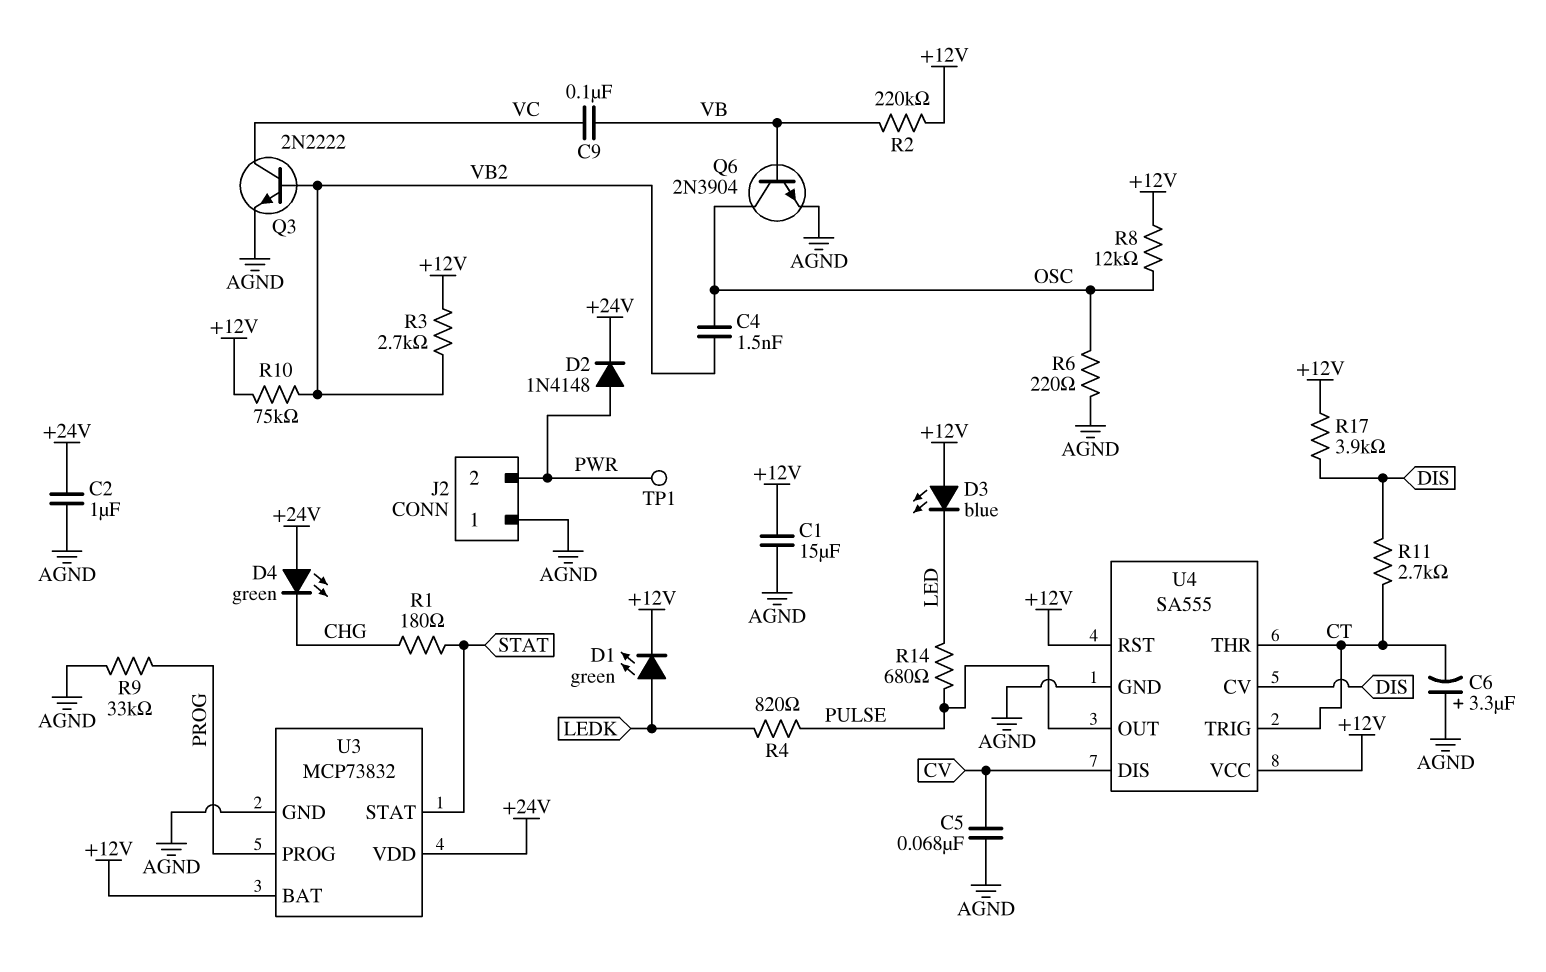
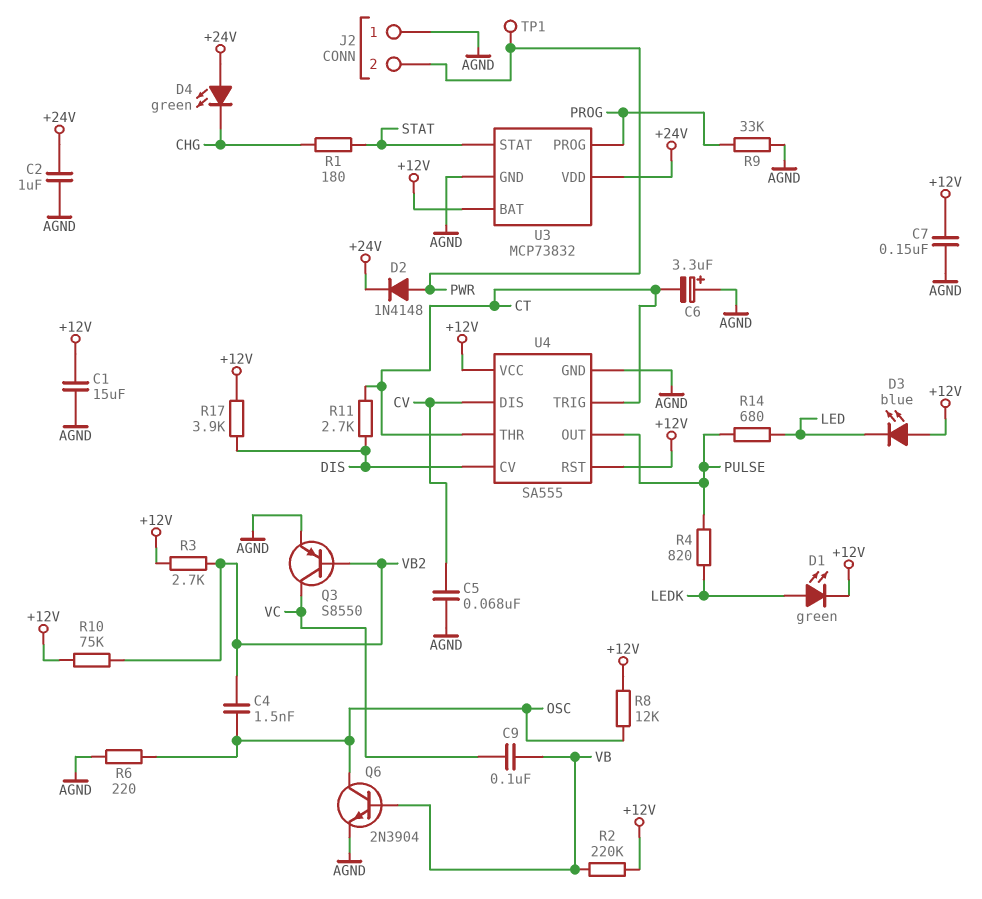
C7: none -> 150nF (+12V, AGND)
Q3: NPN 2N2222 (B VB2, C VC, E AGND) -> PNP S8550 (B VB2, C VC, E AGND)

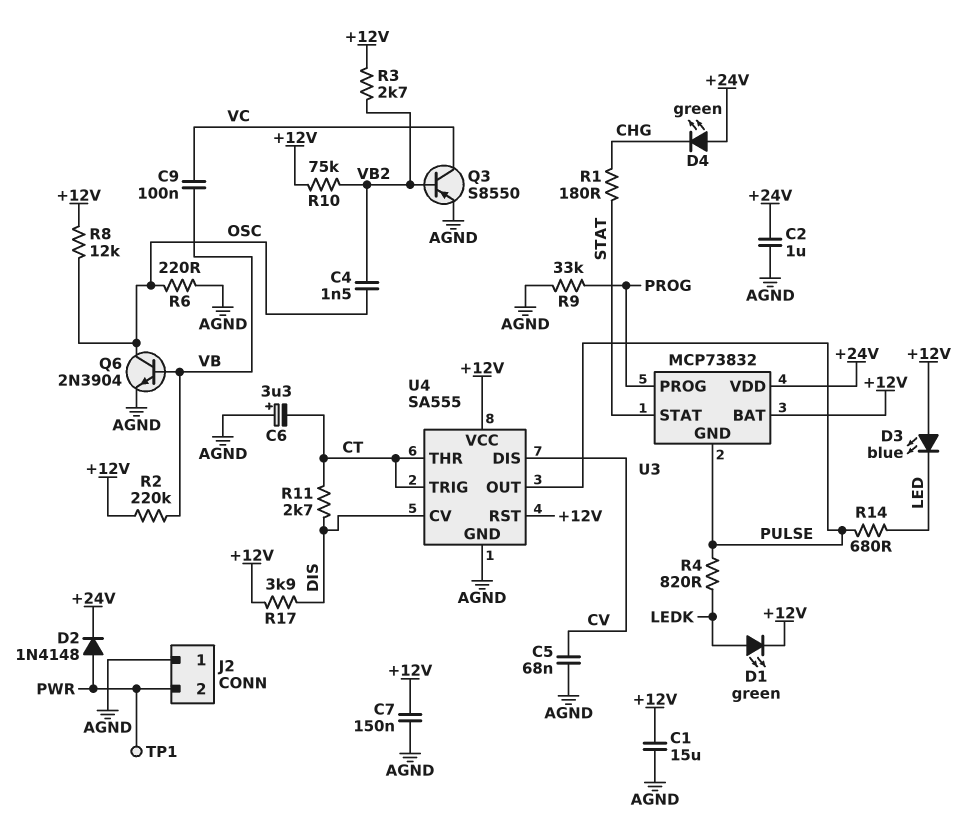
U3 pin GND: AGND -> PULSE

